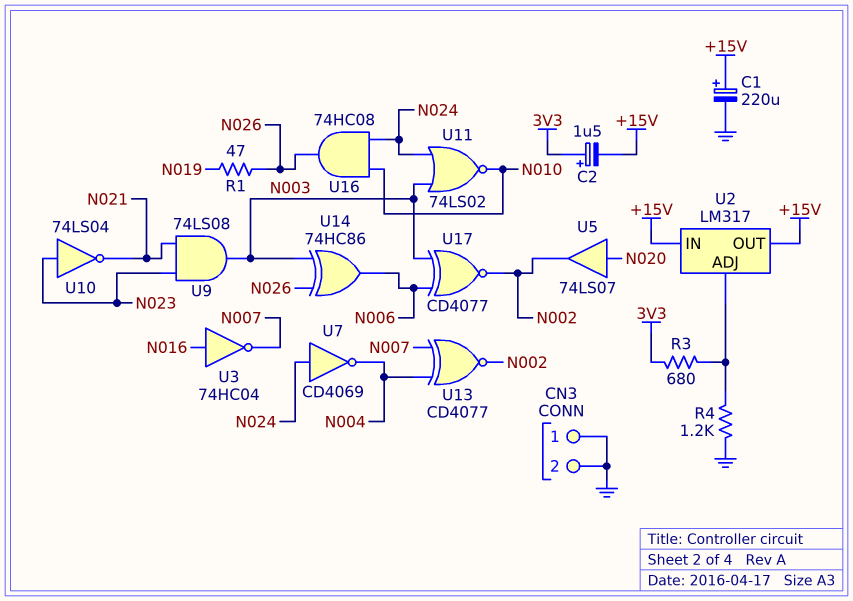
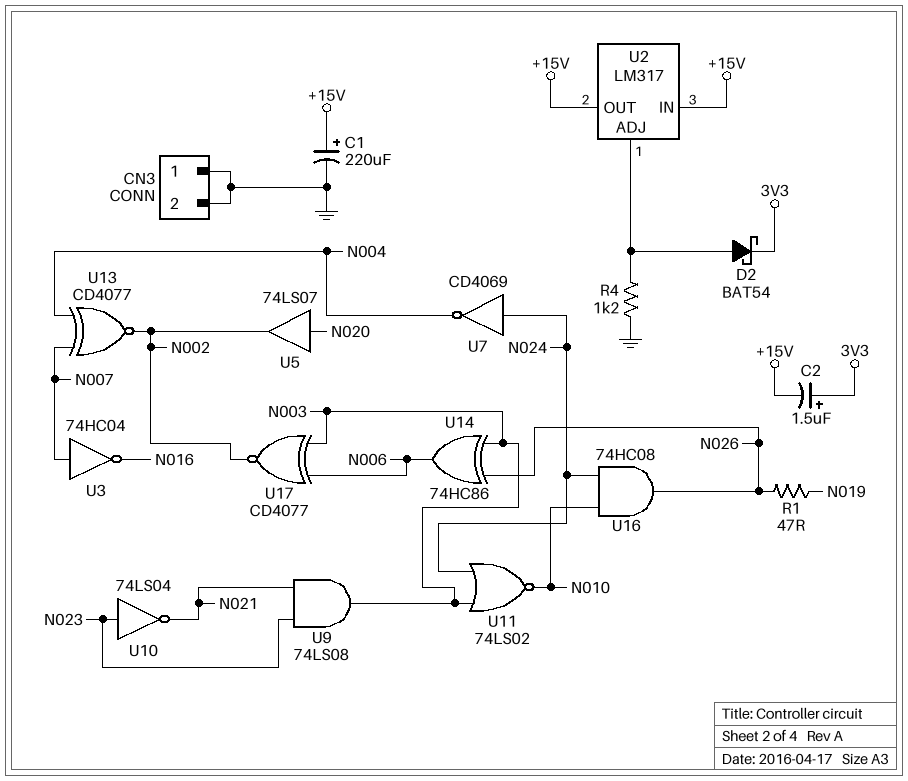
D2: none -> schottky BAT54 (A U2/ADJ, K 3V3)
R3: 680 (3V3, U2/ADJ) -> none
U3: NOT 74HC04 (in N016, out N007) -> NOT 74HC04 (in N007, out N016)

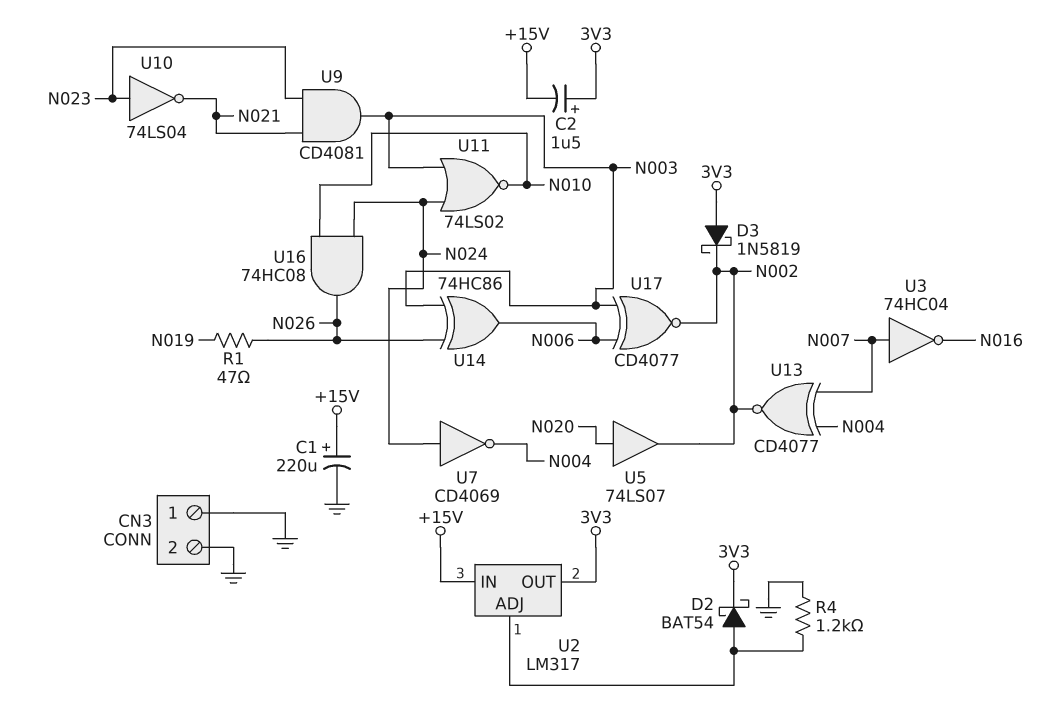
D3: none -> schottky 1N5819 (A 3V3, K N002)
U2 pin OUT: +15V -> 3V3
U9: AND 74LS08 (in N021, in N023, out N003) -> AND CD4081 (in N021, in N023, out N003)

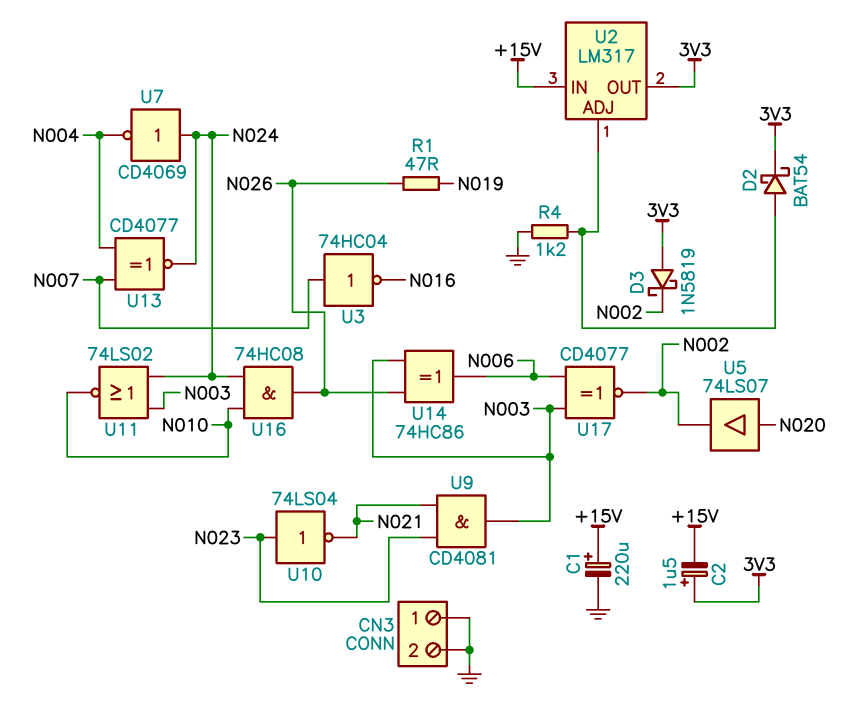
U13: XNOR CD4077 (in N004, in N007, out N002) -> XNOR CD4077 (in N004, in N007, out N024)

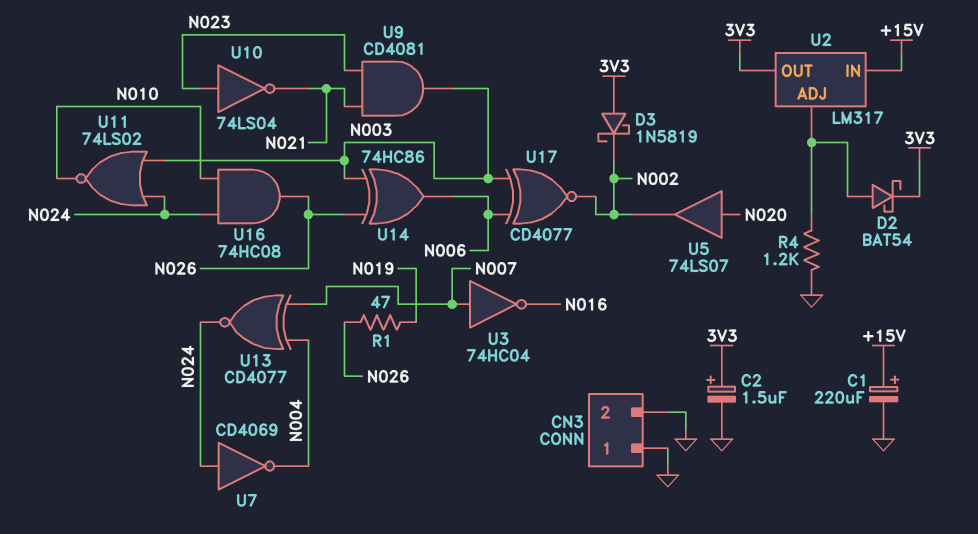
C2: 1.5uF (plus 3V3, minus +15V) -> 1.5uF (plus 3V3, minus GND)

